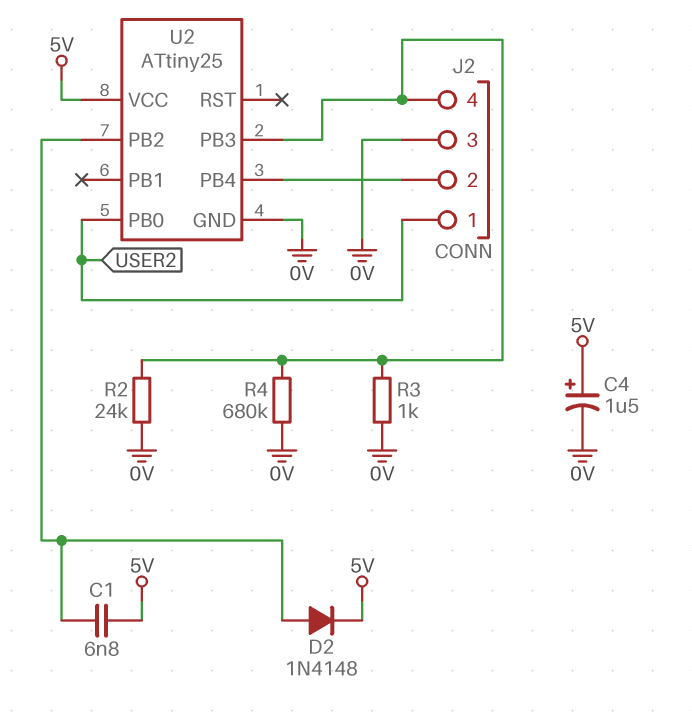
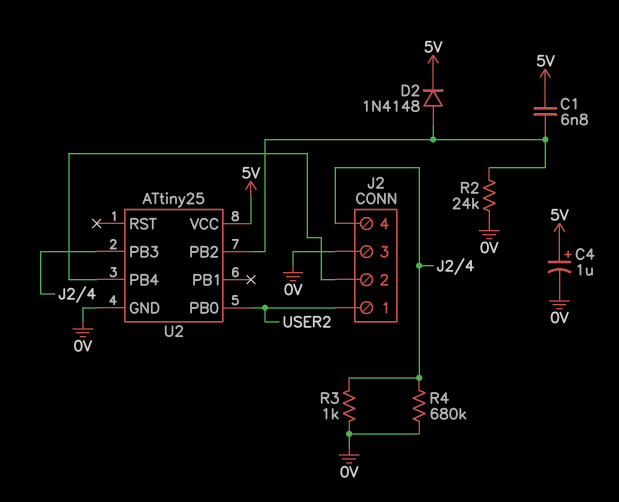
C4: 1.5uF (plus 5V, minus 0V) -> 1uF (plus 5V, minus 0V)
R2: 24k (0V, J2/4) -> 24k (0V, U2/PB2)

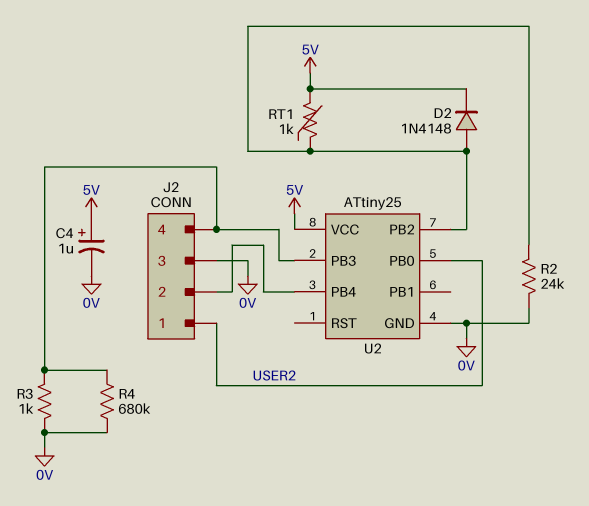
C1: 6.8nF (5V, U2/PB2) -> none
RT1: none -> 1k (5V, U2/PB2)

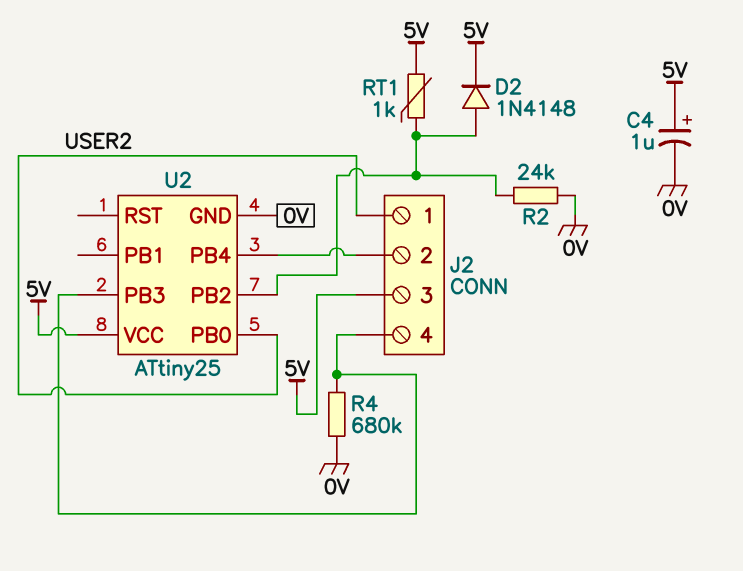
J2 pin 3: 0V -> 5V
R3: 1k (0V, J2/4) -> none

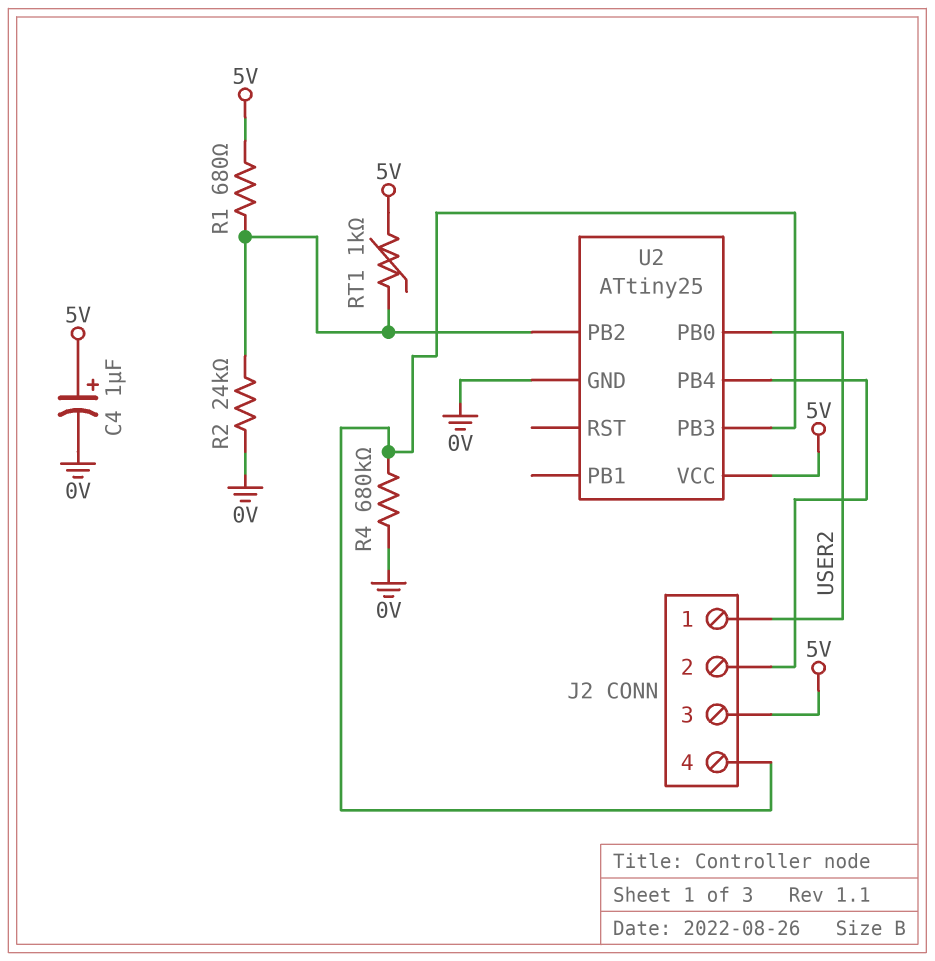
D2: diode 1N4148 (A U2/PB2, K 5V) -> none
R1: none -> 680 (5V, U2/PB2)

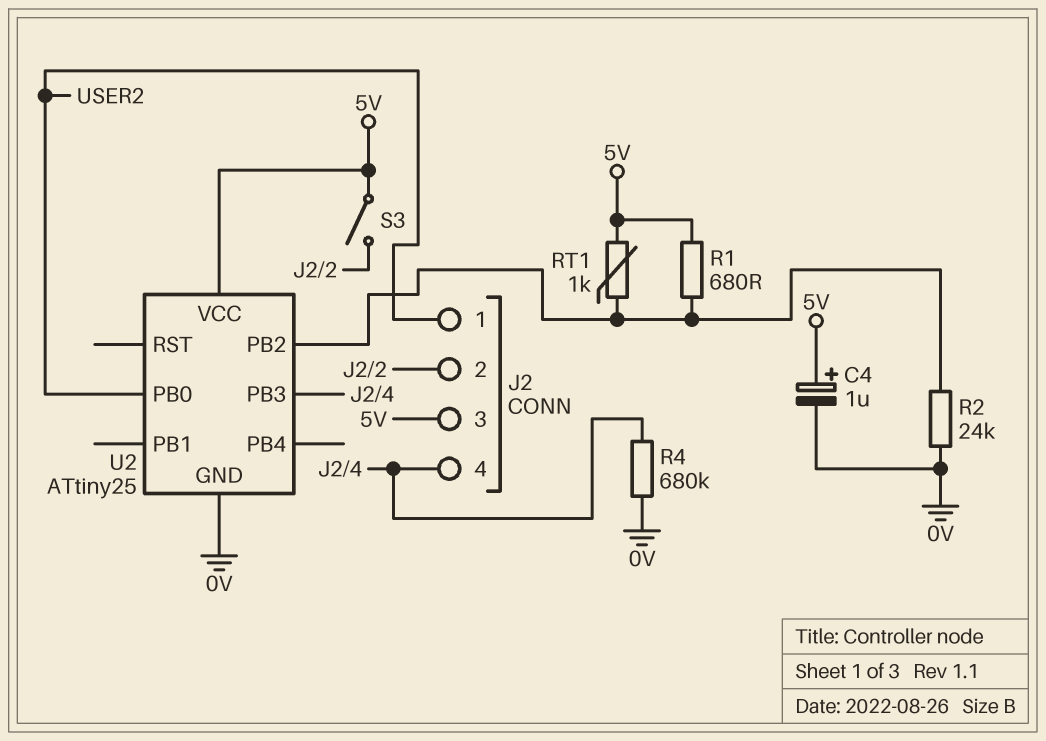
S3: none -> switch (5V, J2/2)
U2 pin PB4: J2/2 -> none

